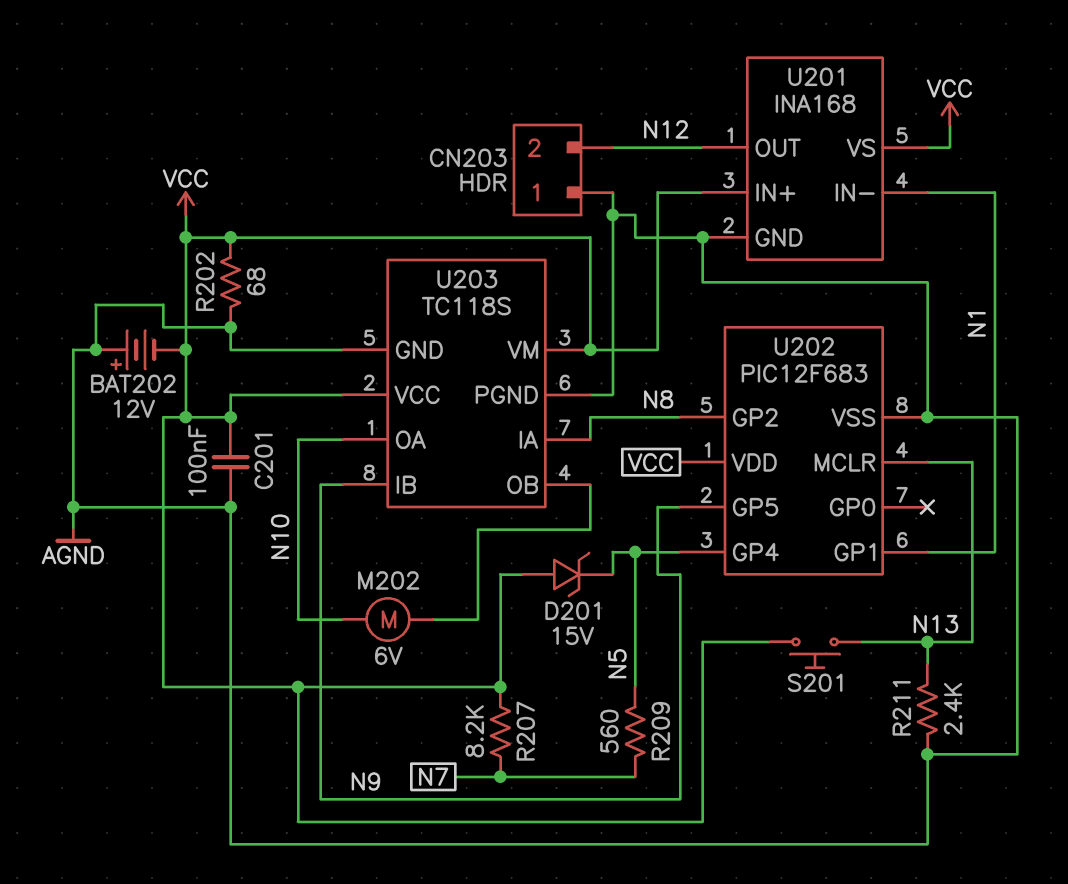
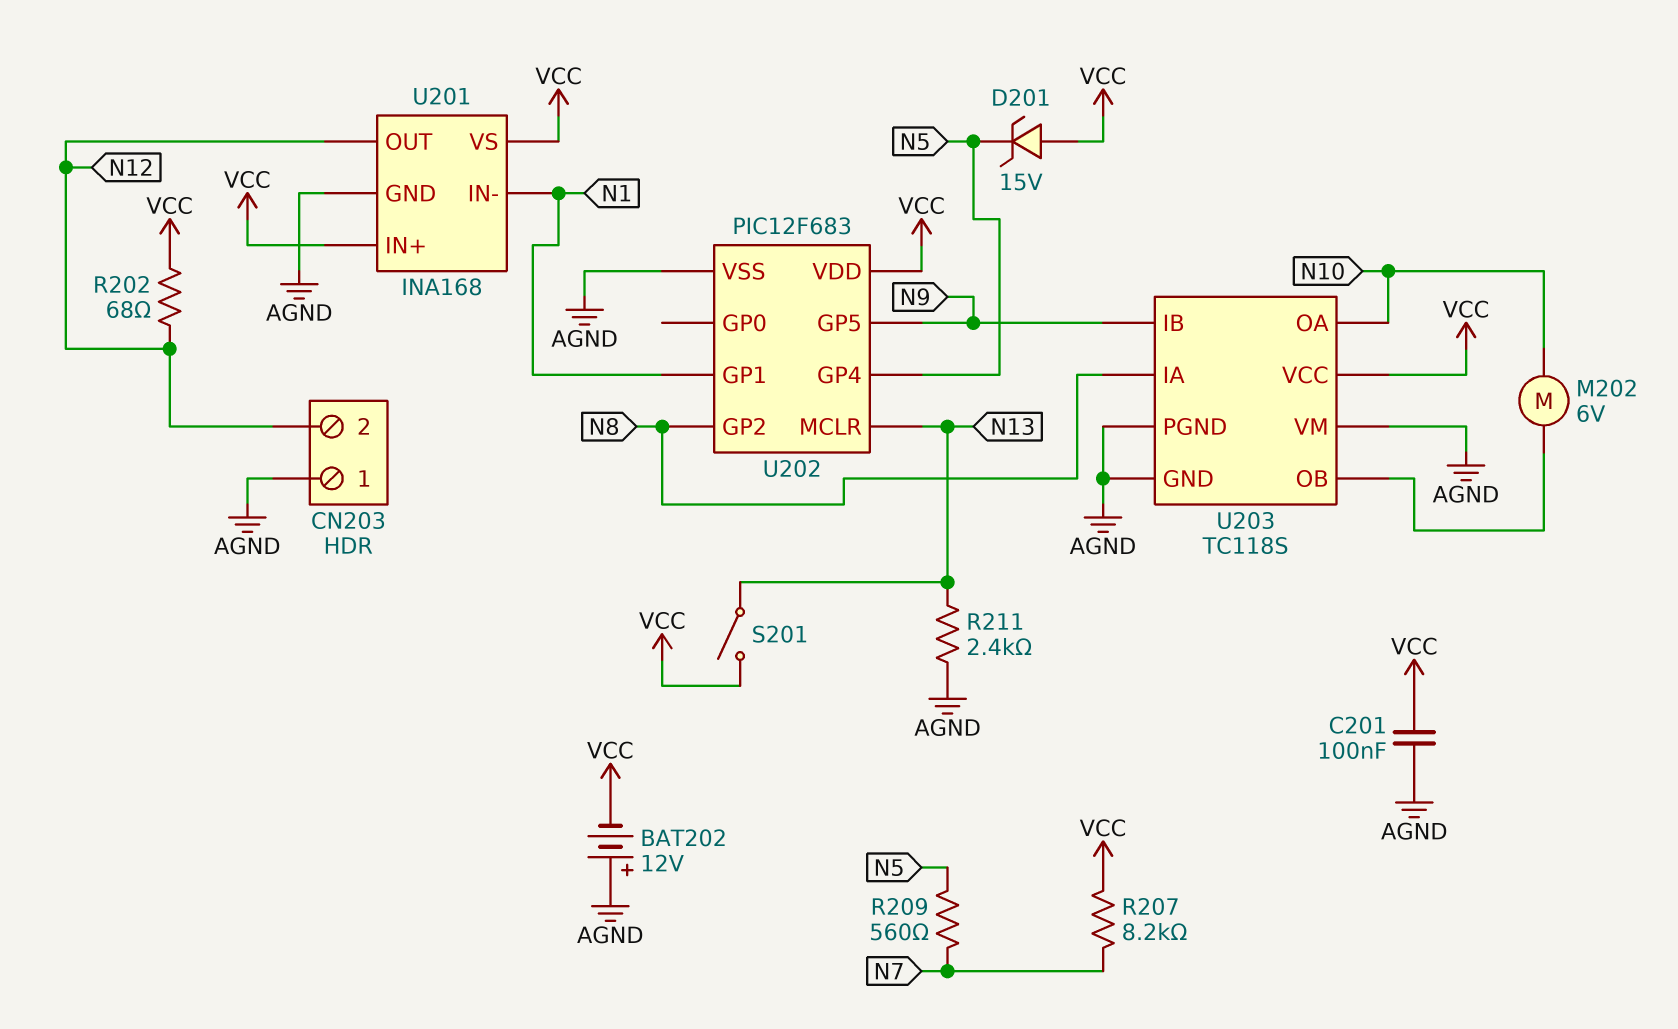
R202: 68 (AGND, VCC) -> 68 (N12, VCC)
S201: button (N13, VCC) -> switch (N13, VCC)
U203 pin VM: VCC -> AGND

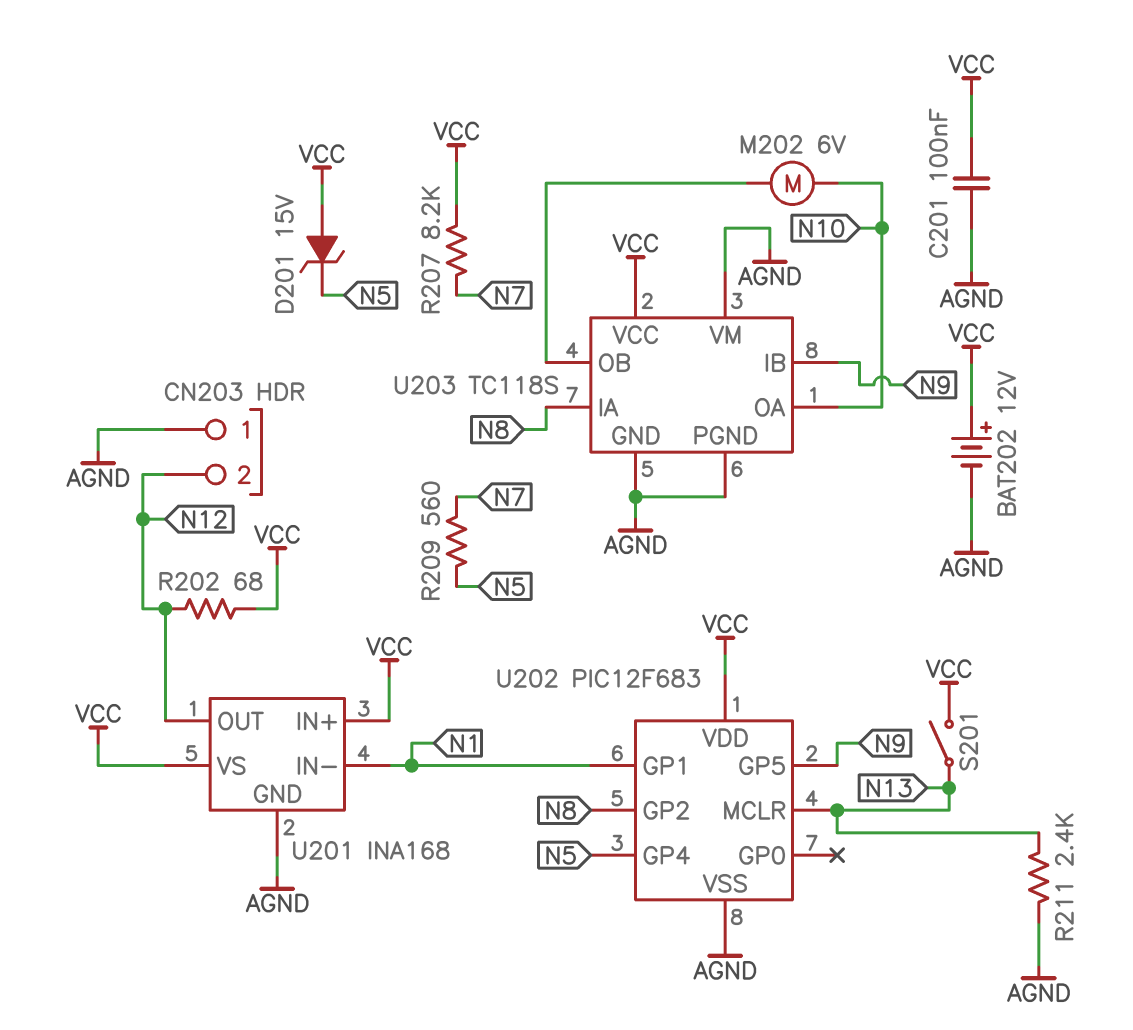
BAT202: 12V (plus AGND, minus VCC) -> 12V (plus VCC, minus AGND)

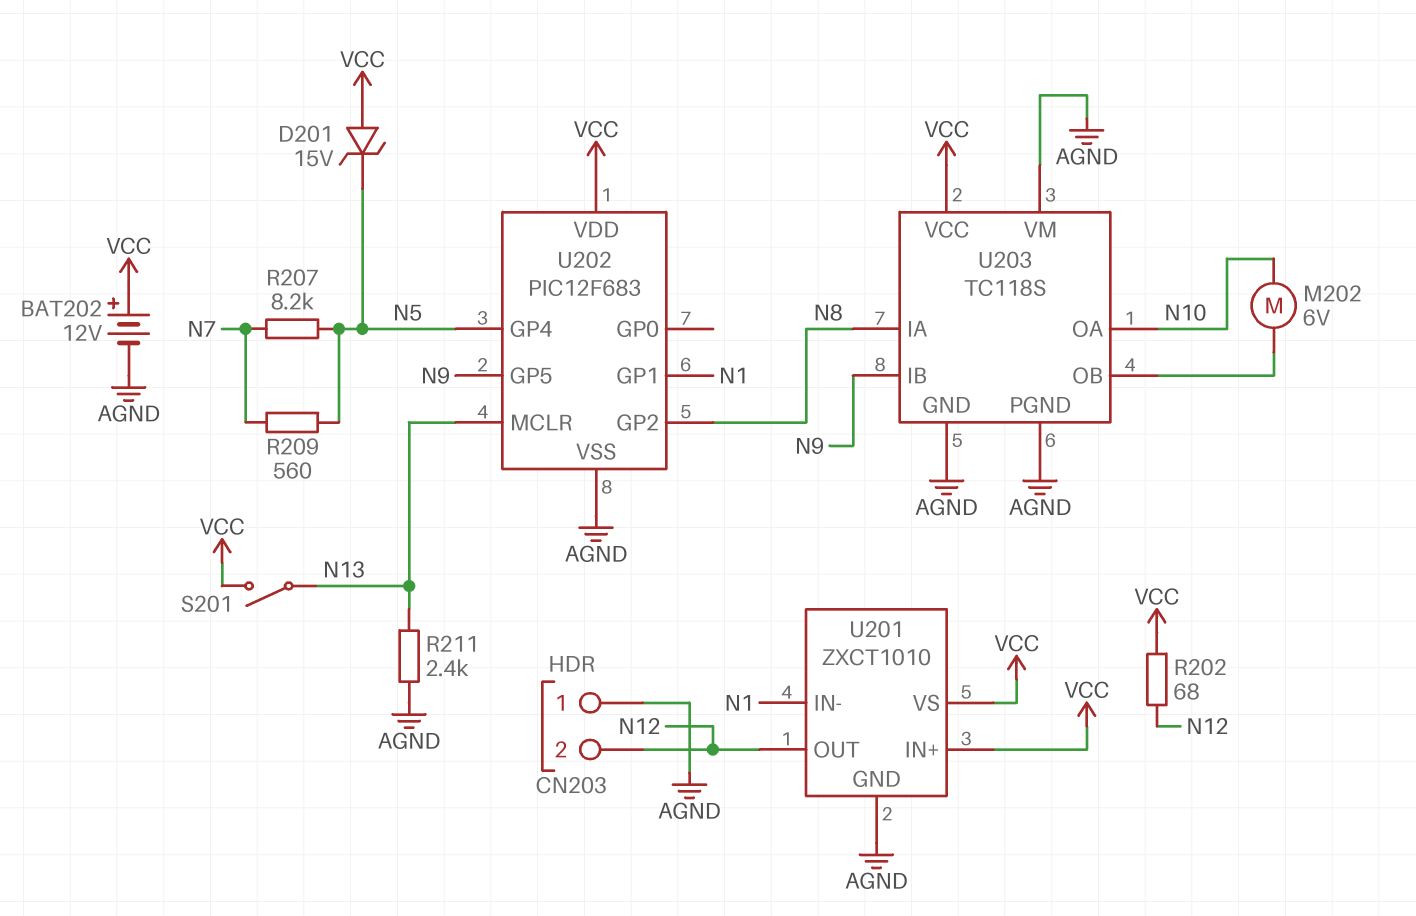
C201: 100nF (AGND, VCC) -> none
R207: 8.2k (N7, VCC) -> 8.2k (N5, N7)
U201: INA168 -> ZXCT1010

